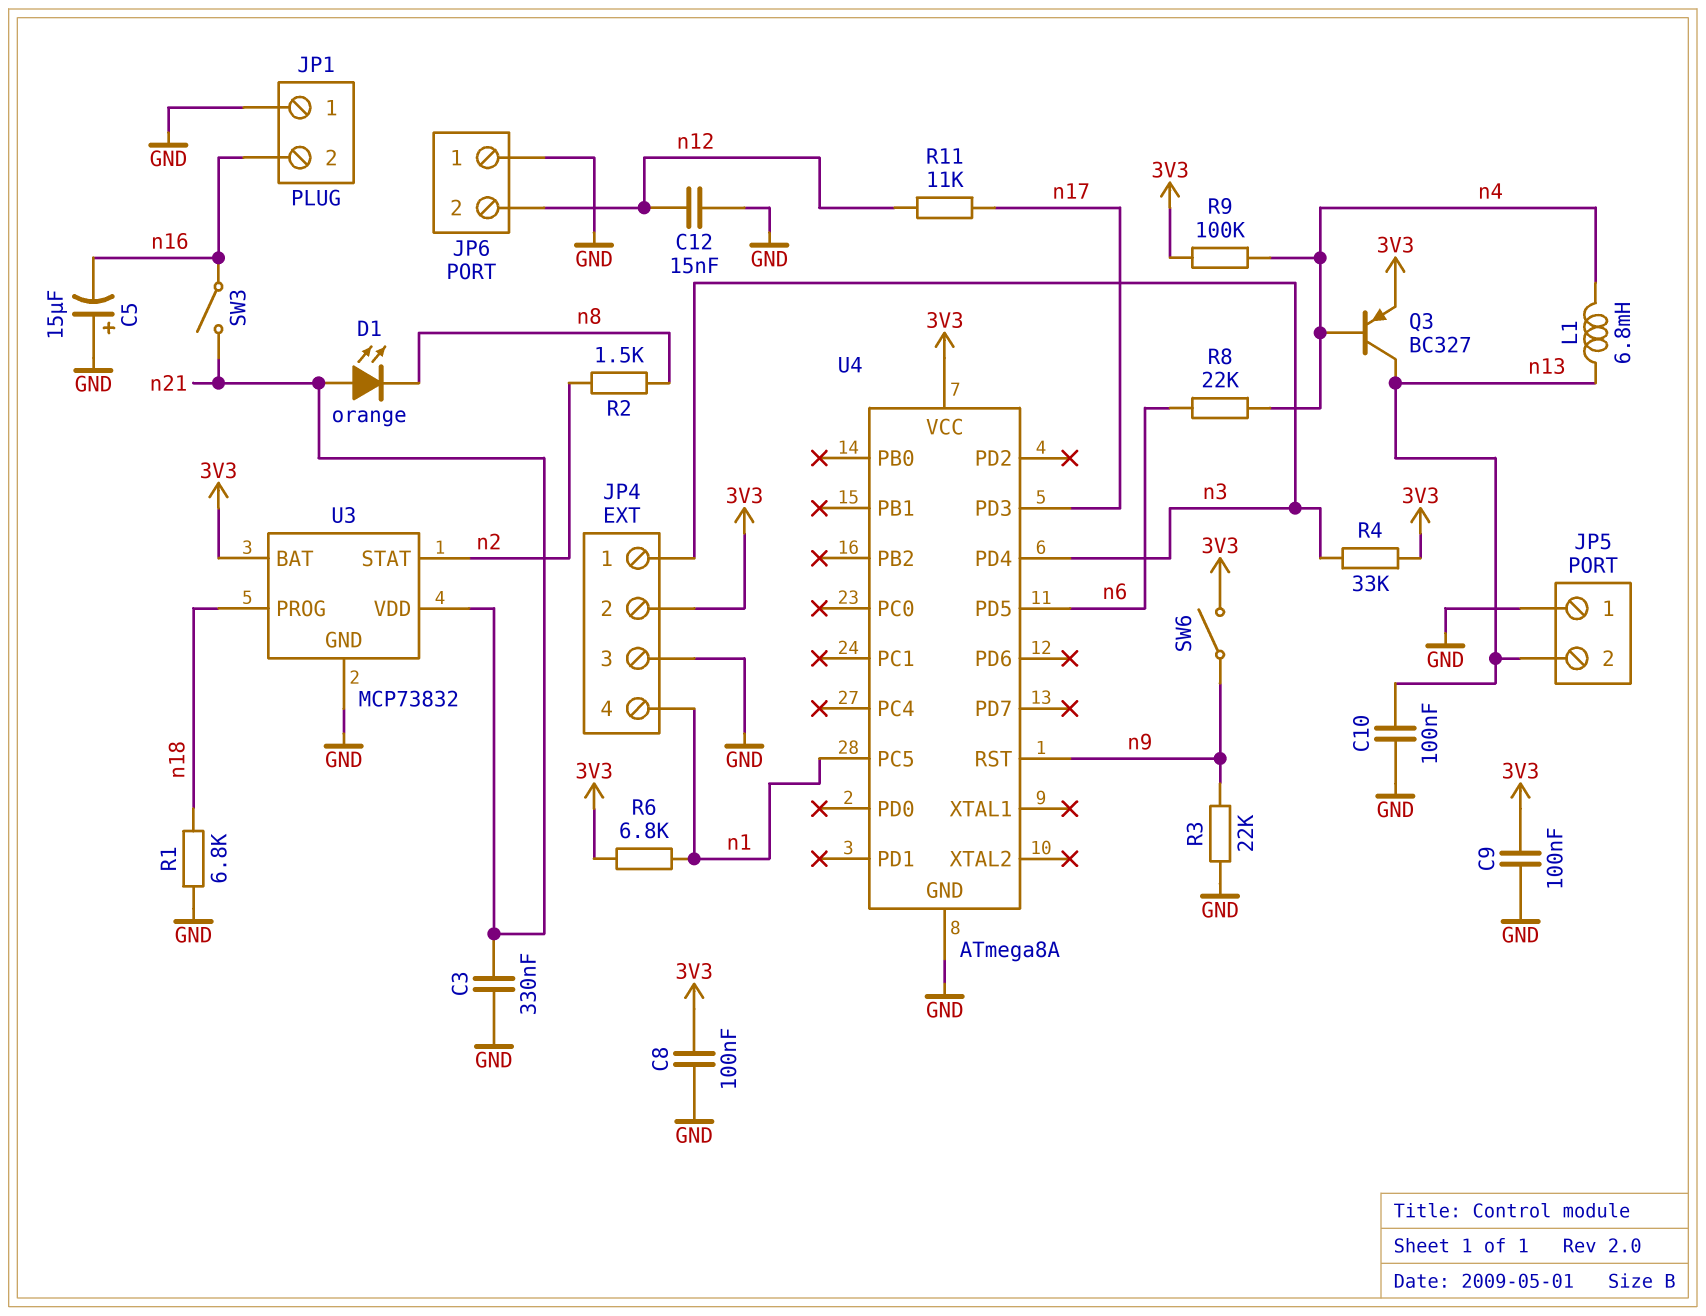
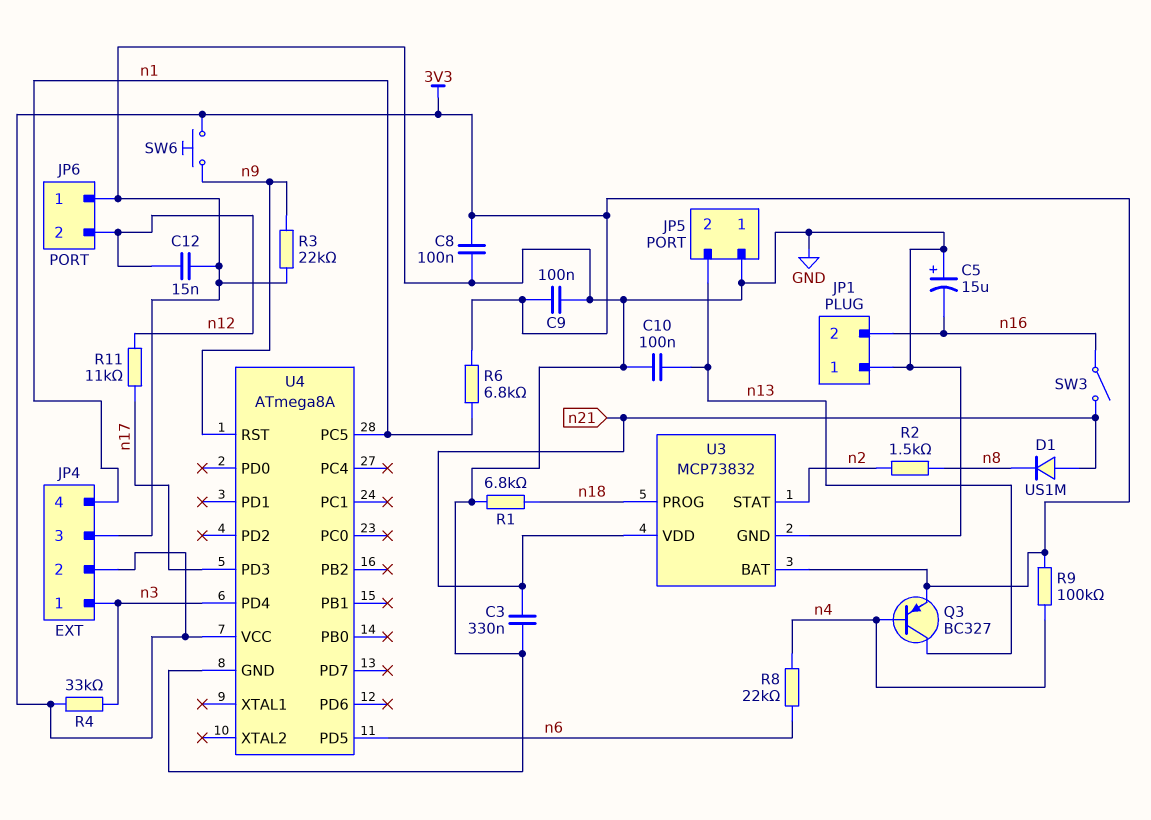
D1: LED orange (A n21, K n8) -> diode US1M (A n21, K n8)
L1: 6.8mH (n4, n13) -> none
SW6: switch (3V3, n9) -> button (3V3, n9)

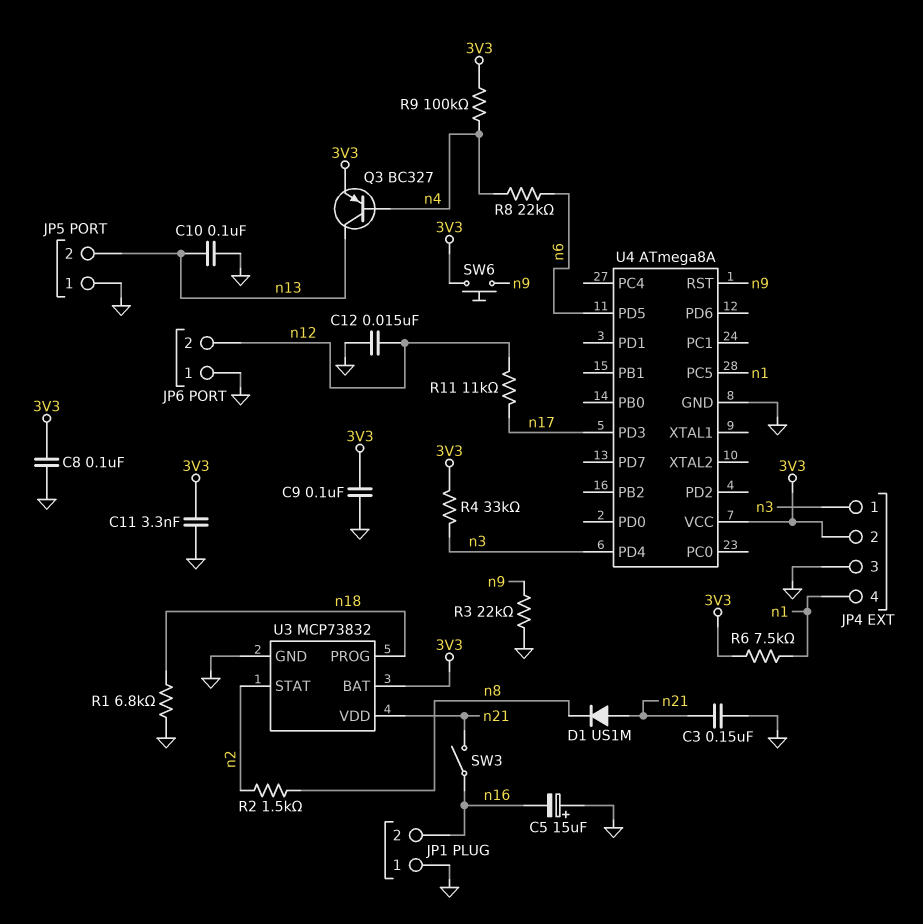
C3: 330nF (GND, n21) -> 150nF (GND, n21)
C11: none -> 3.3nF (3V3, GND)
R6: 6.8k (3V3, n1) -> 7.5k (3V3, n1)

